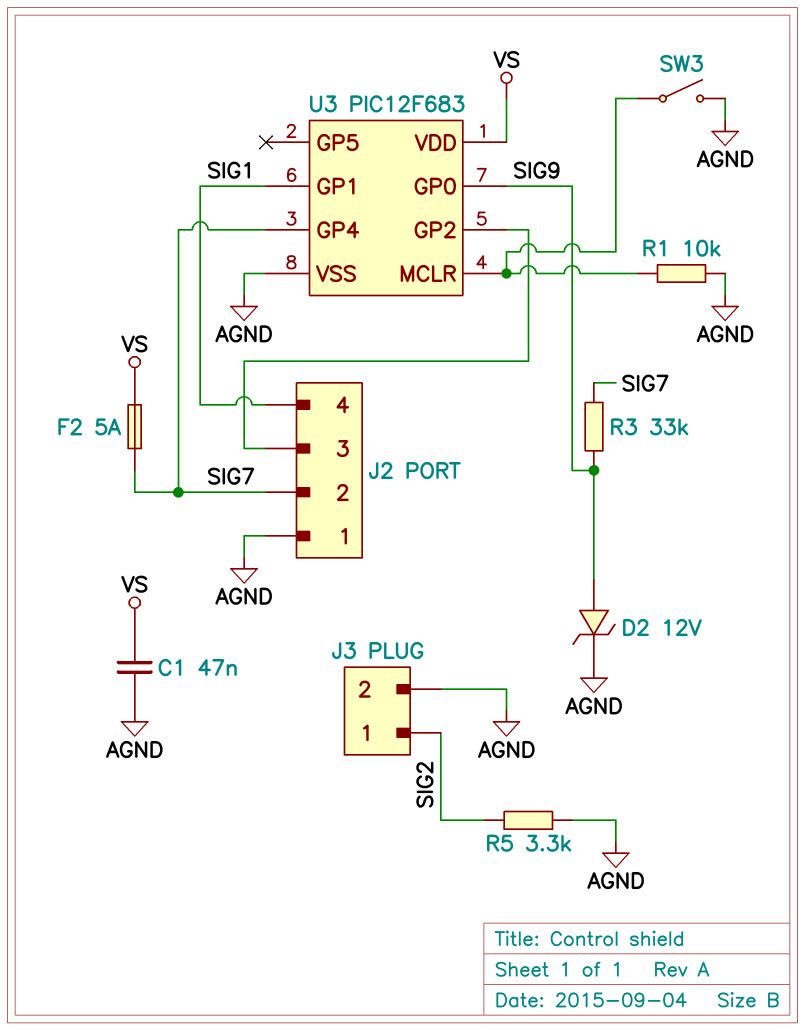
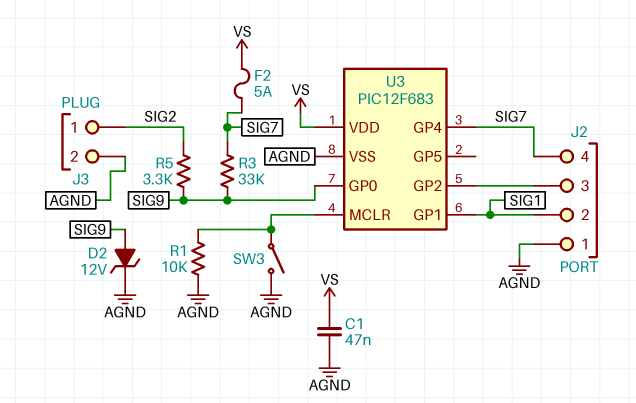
J2 pin 2: SIG7 -> SIG1
J2 pin 4: SIG1 -> SIG7
R5: 3.3k (AGND, SIG2) -> 3.3k (SIG2, SIG9)

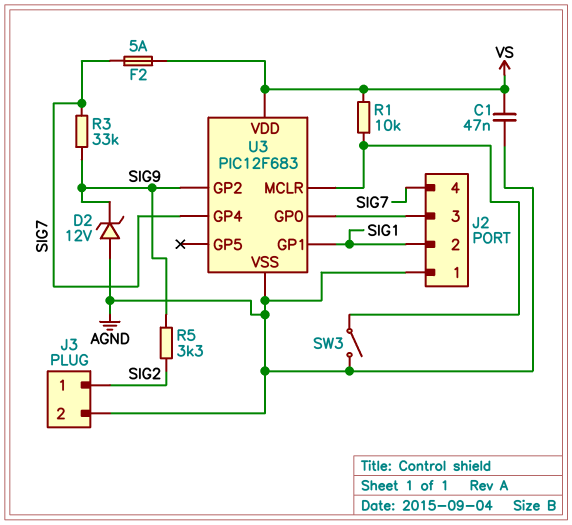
D2: zener 12V (A SIG9, K AGND) -> zener 12V (A AGND, K SIG9)
R1: 10k (AGND, U3/MCLR) -> 10k (U3/MCLR, VS)
U3 pin GP0: SIG9 -> J2/3
U3 pin GP2: J2/3 -> SIG9

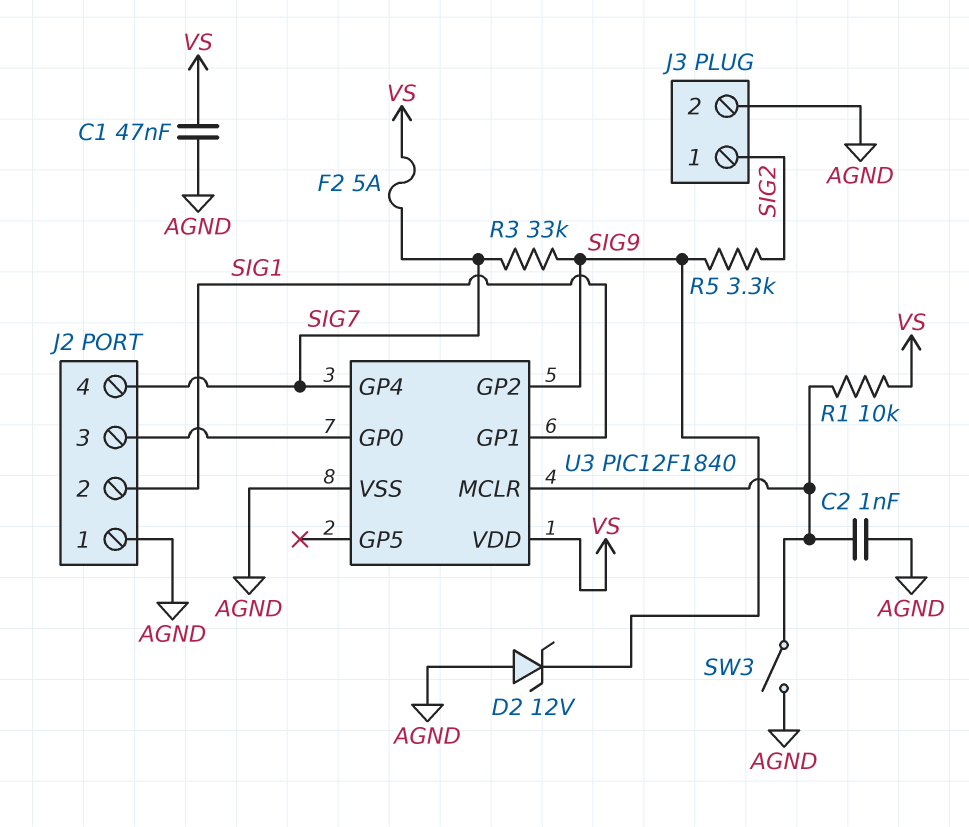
C2: none -> 1nF (AGND, U3/MCLR)
U3: PIC12F683 -> PIC12F1840

